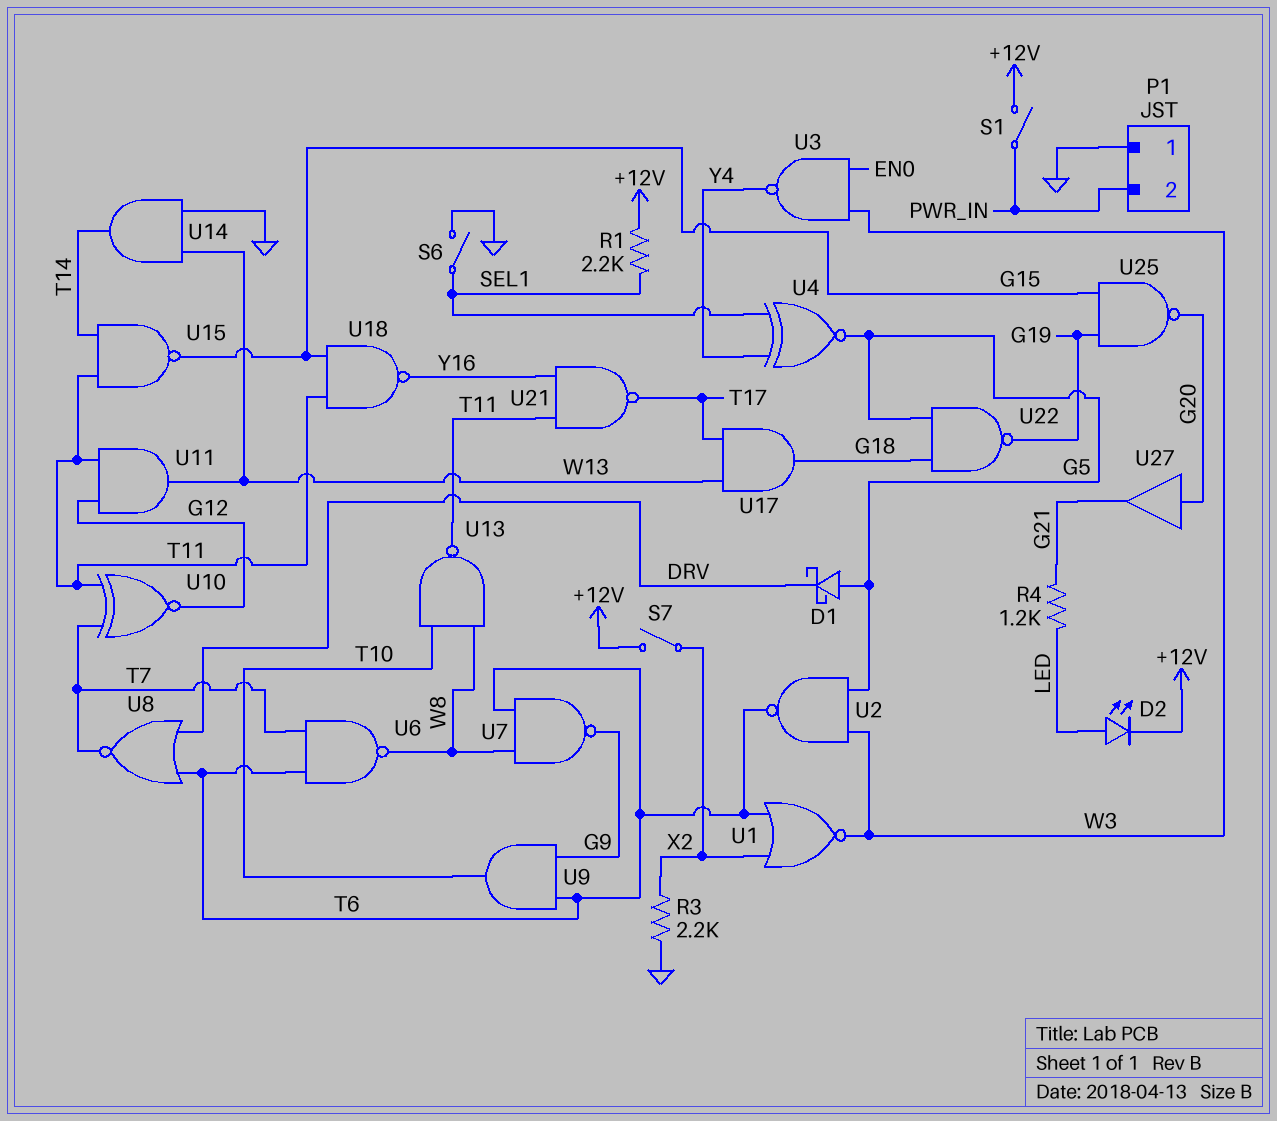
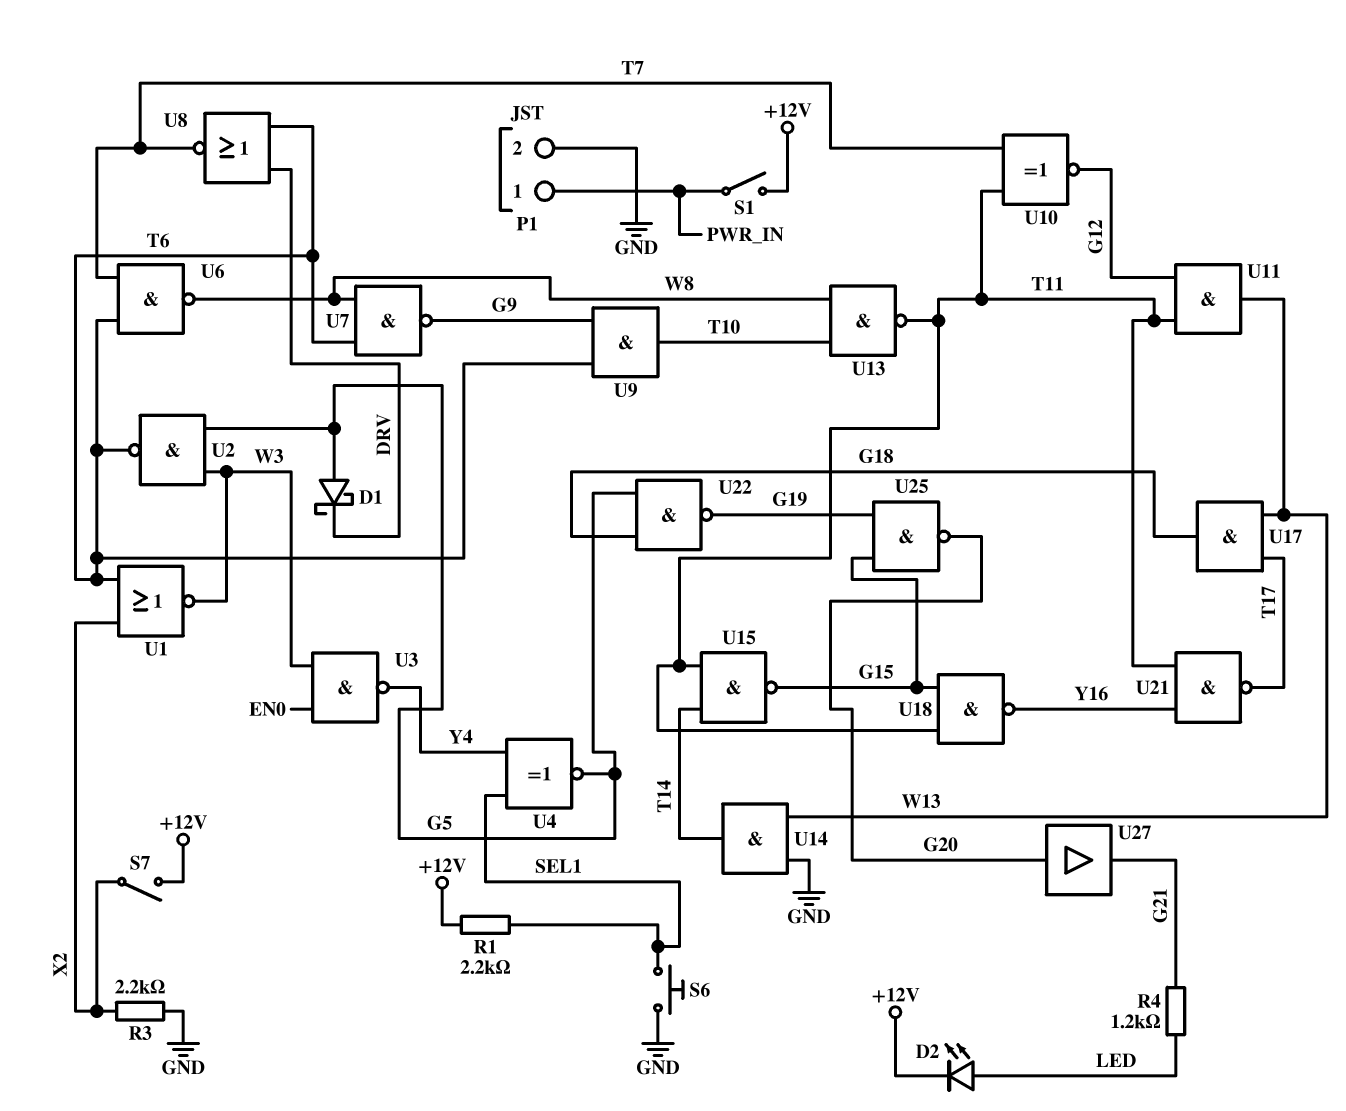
P1 pin 1: GND -> PWR_IN
P1 pin 2: PWR_IN -> GND
S6: switch (GND, SEL1) -> button (GND, SEL1)

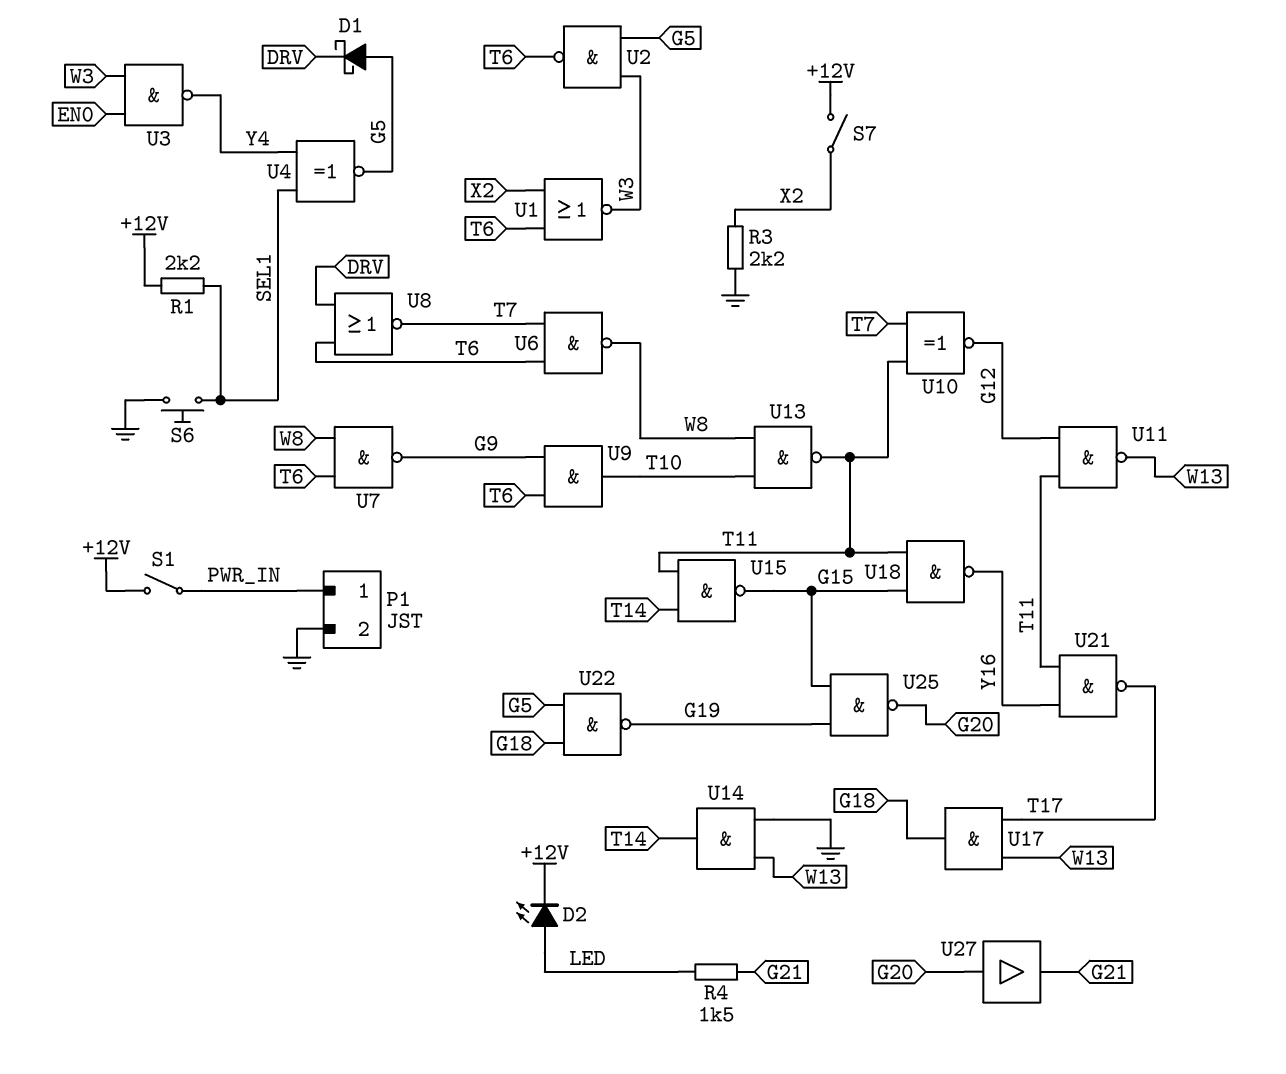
R4: 1.2k (G21, LED) -> 1.5k (G21, LED)
U11: AND (in G12, in T11, out W13) -> NAND (in G12, in T11, out W13)

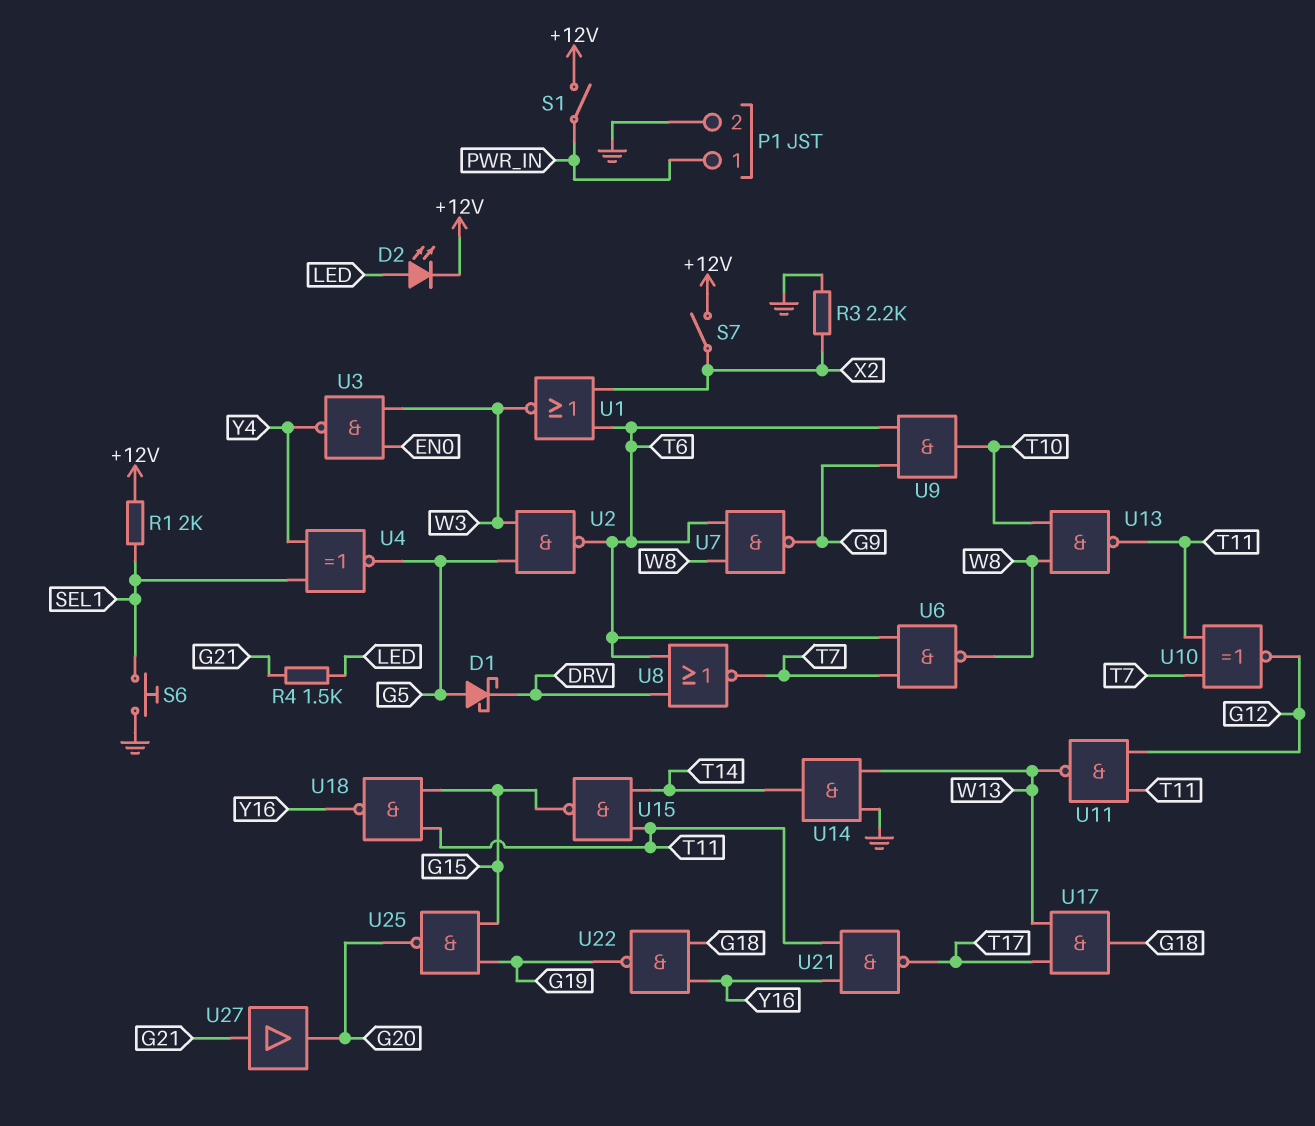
R1: 2.2k (+12V, SEL1) -> 2k (+12V, SEL1)
U22: NAND (in G5, in G18, out G19) -> NAND (in G18, in Y16, out G19)
U27: buffer (in G20, out G21) -> buffer (in G21, out G20)

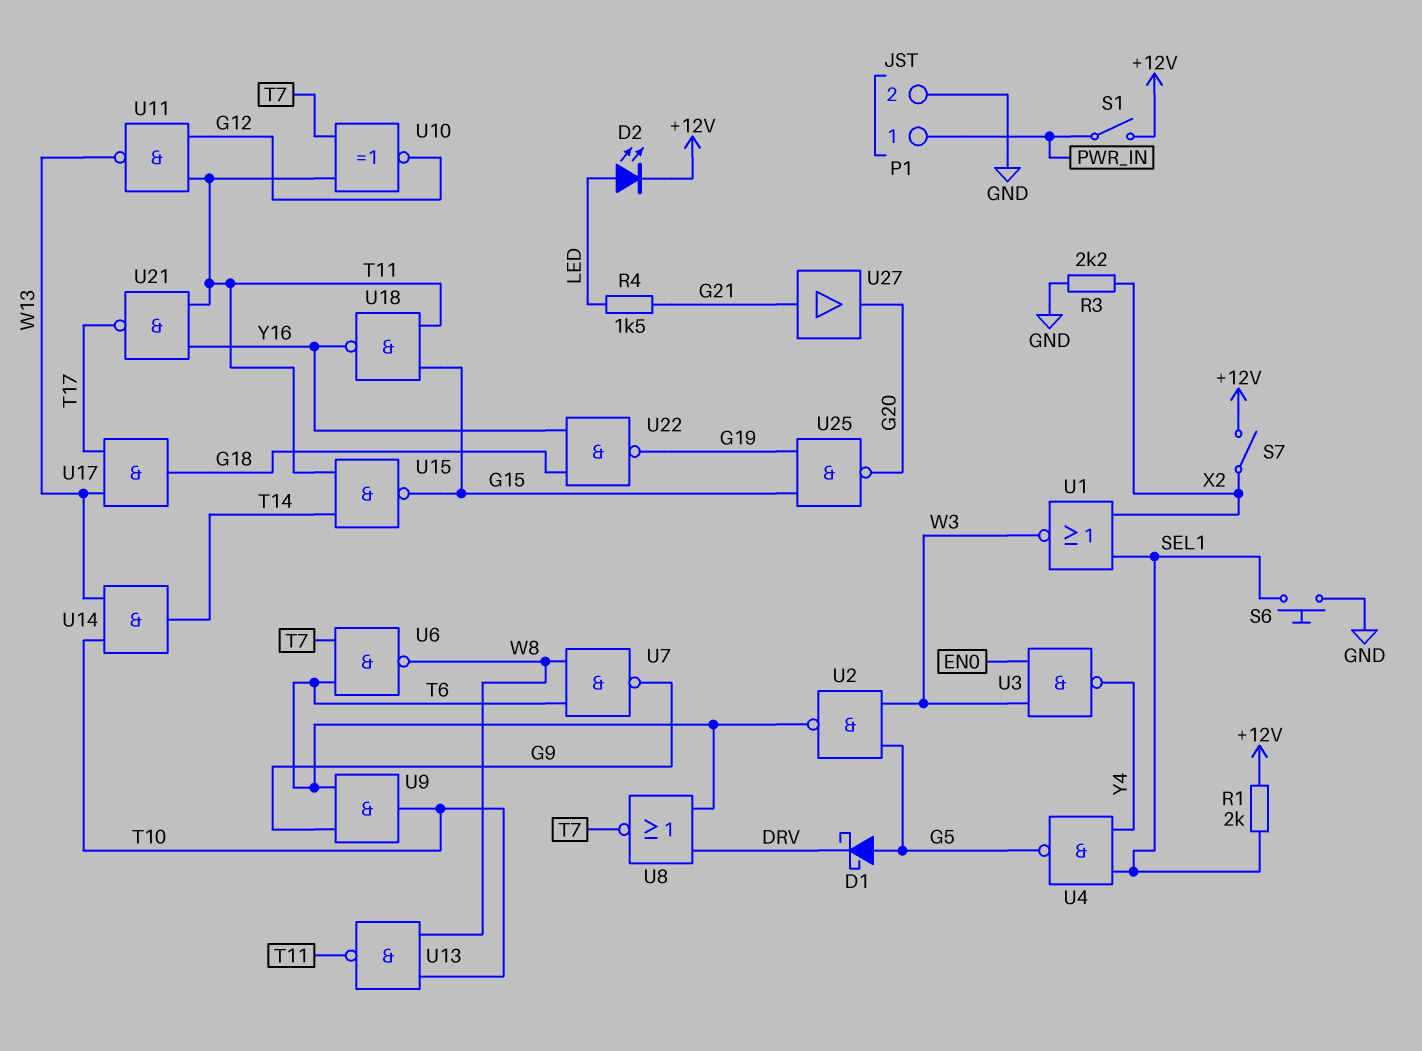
U1: NOR (in T6, in X2, out W3) -> NOR (in SEL1, in X2, out W3)
U4: XNOR (in SEL1, in Y4, out G5) -> NAND (in SEL1, in Y4, out G5)
U14: AND (in GND, in W13, out T14) -> AND (in T10, in W13, out T14)

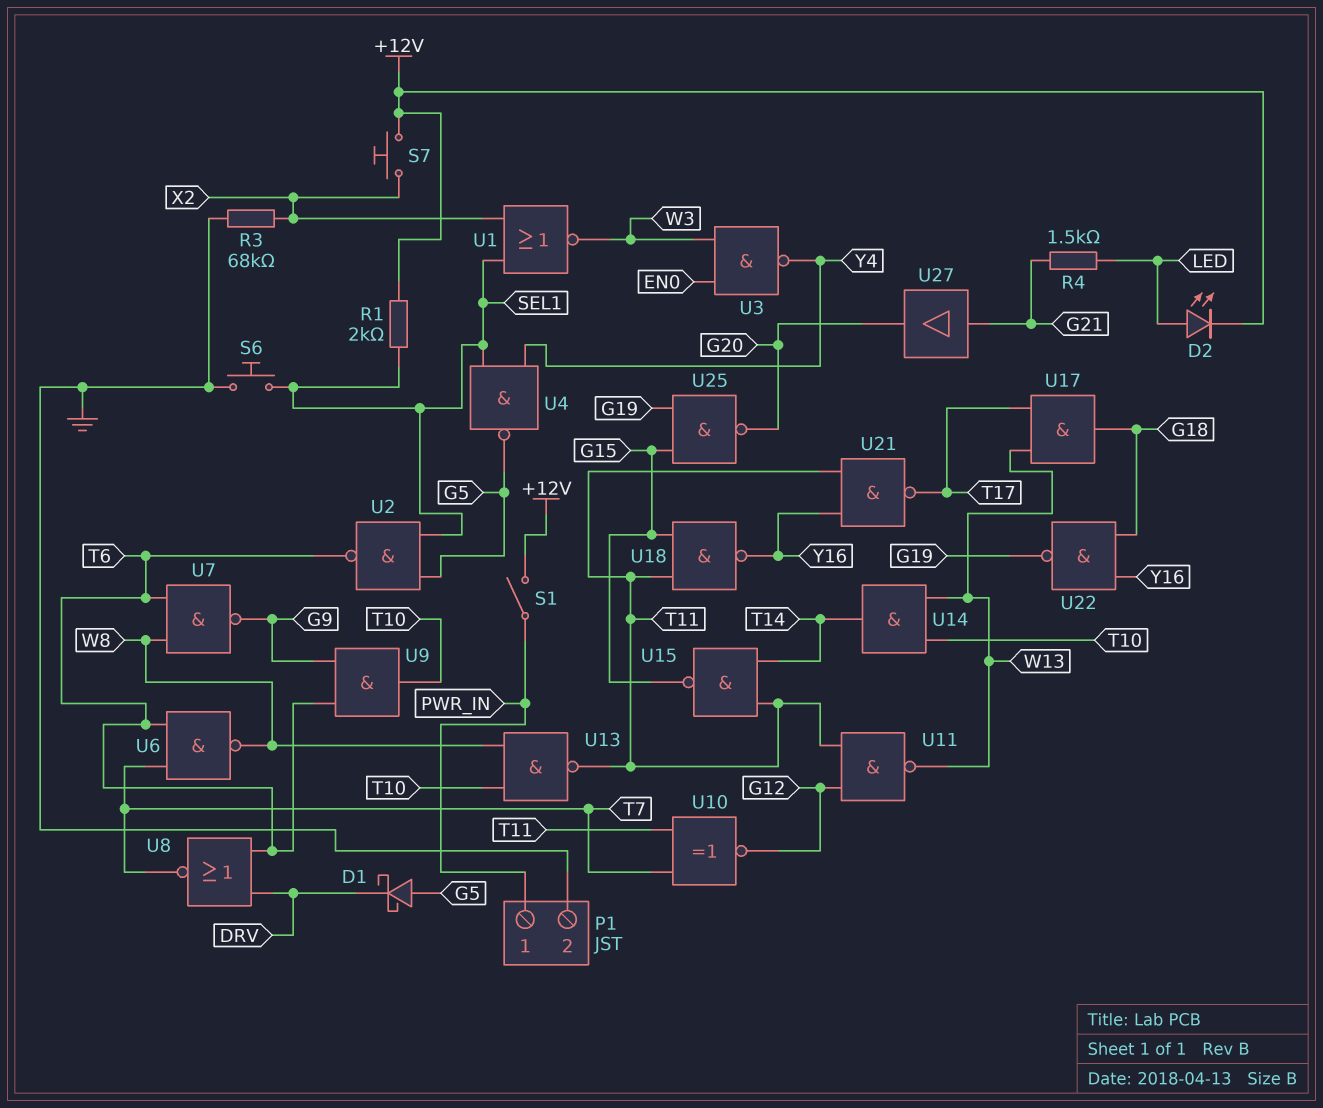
R3: 2.2k (GND, X2) -> 68k (GND, X2)
S7: switch (+12V, X2) -> button (+12V, X2)
U2: NAND (in G5, in W3, out T6) -> NAND (in G5, in SEL1, out T6)

